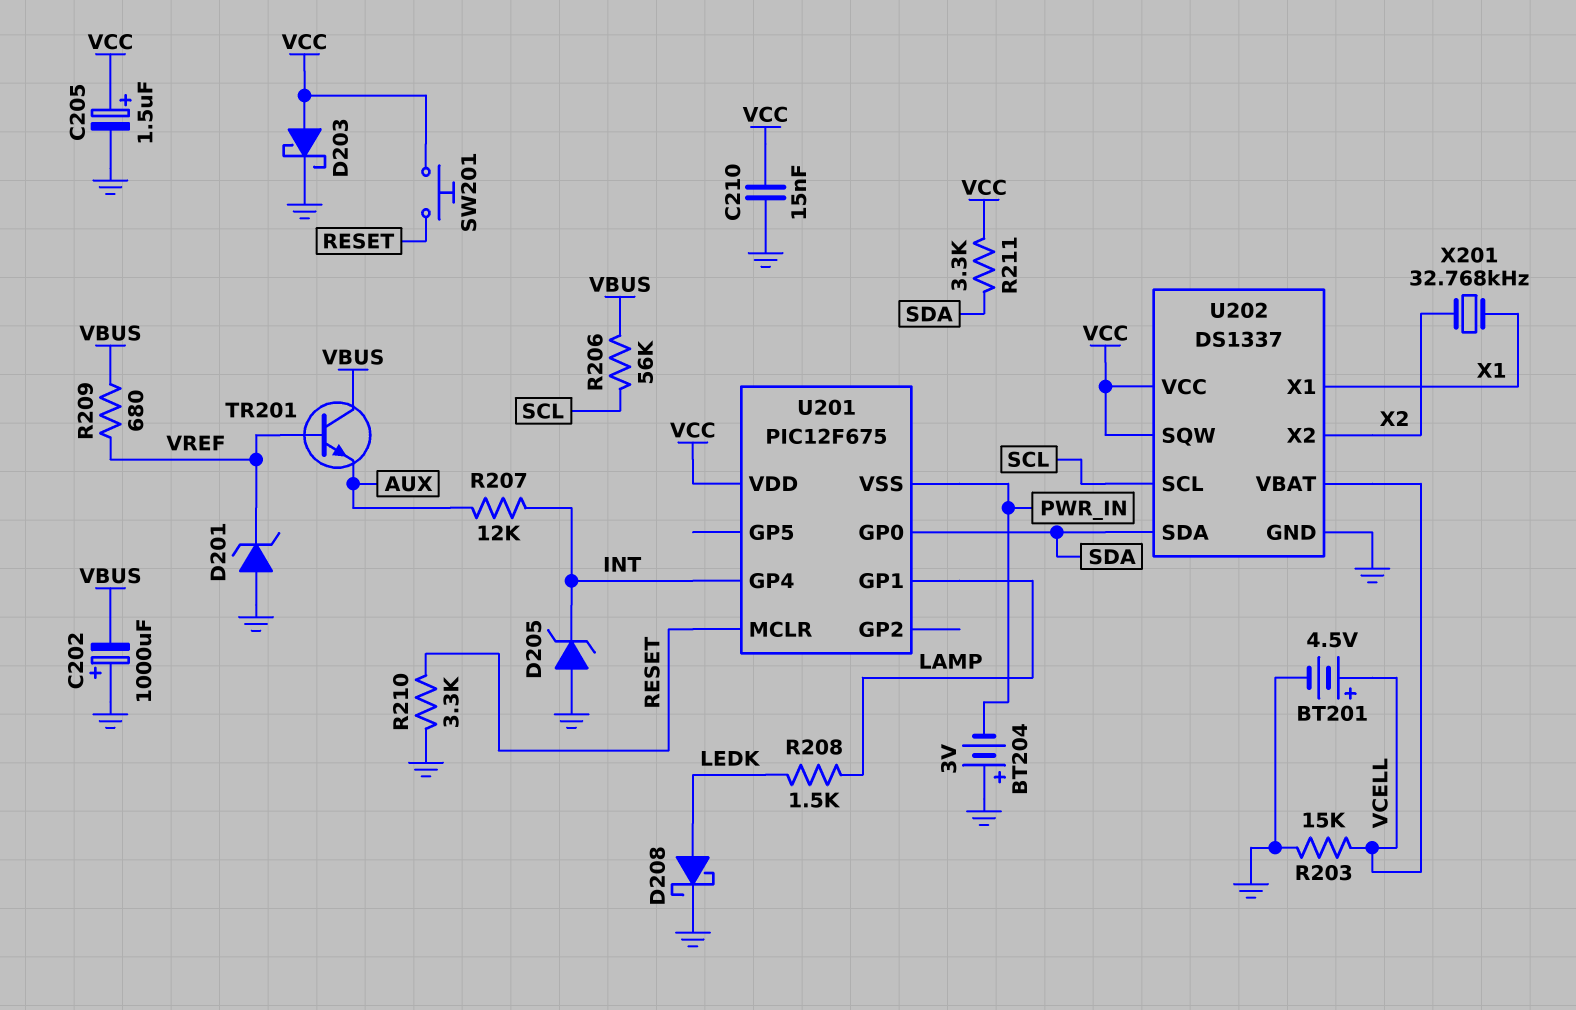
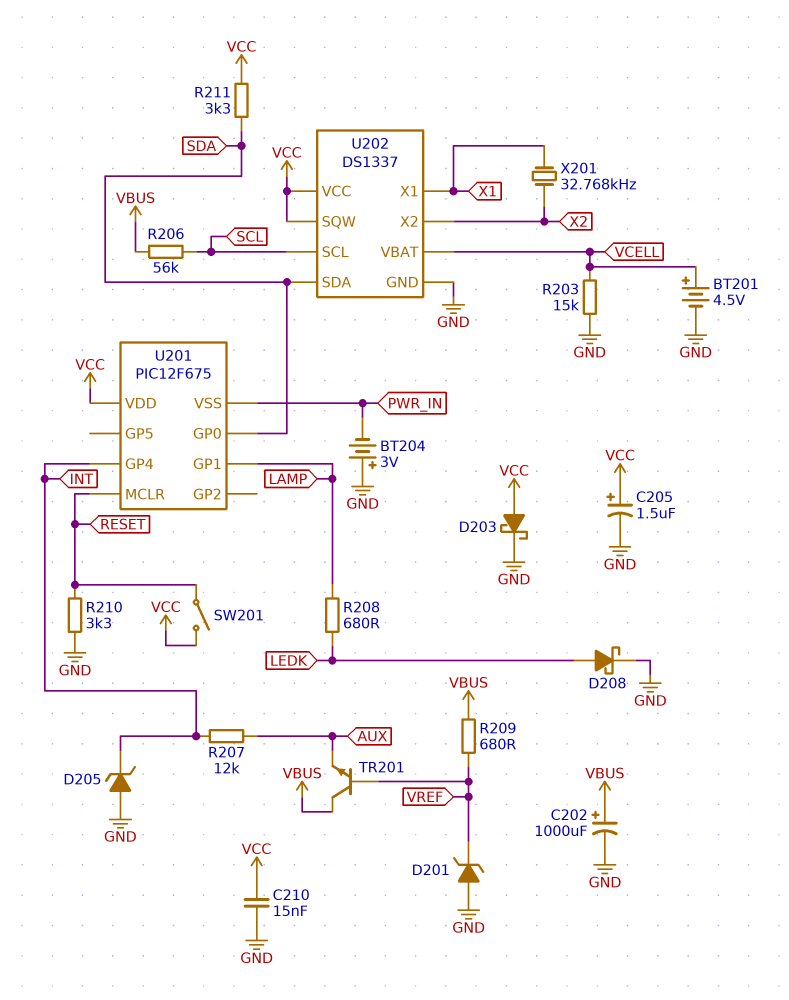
C202: 1000uF (plus GND, minus VBUS) -> 1000uF (plus VBUS, minus GND)
R208: 1.5k (LAMP, LEDK) -> 680 (LAMP, LEDK)
SW201: button (RESET, VCC) -> switch (RESET, VCC)

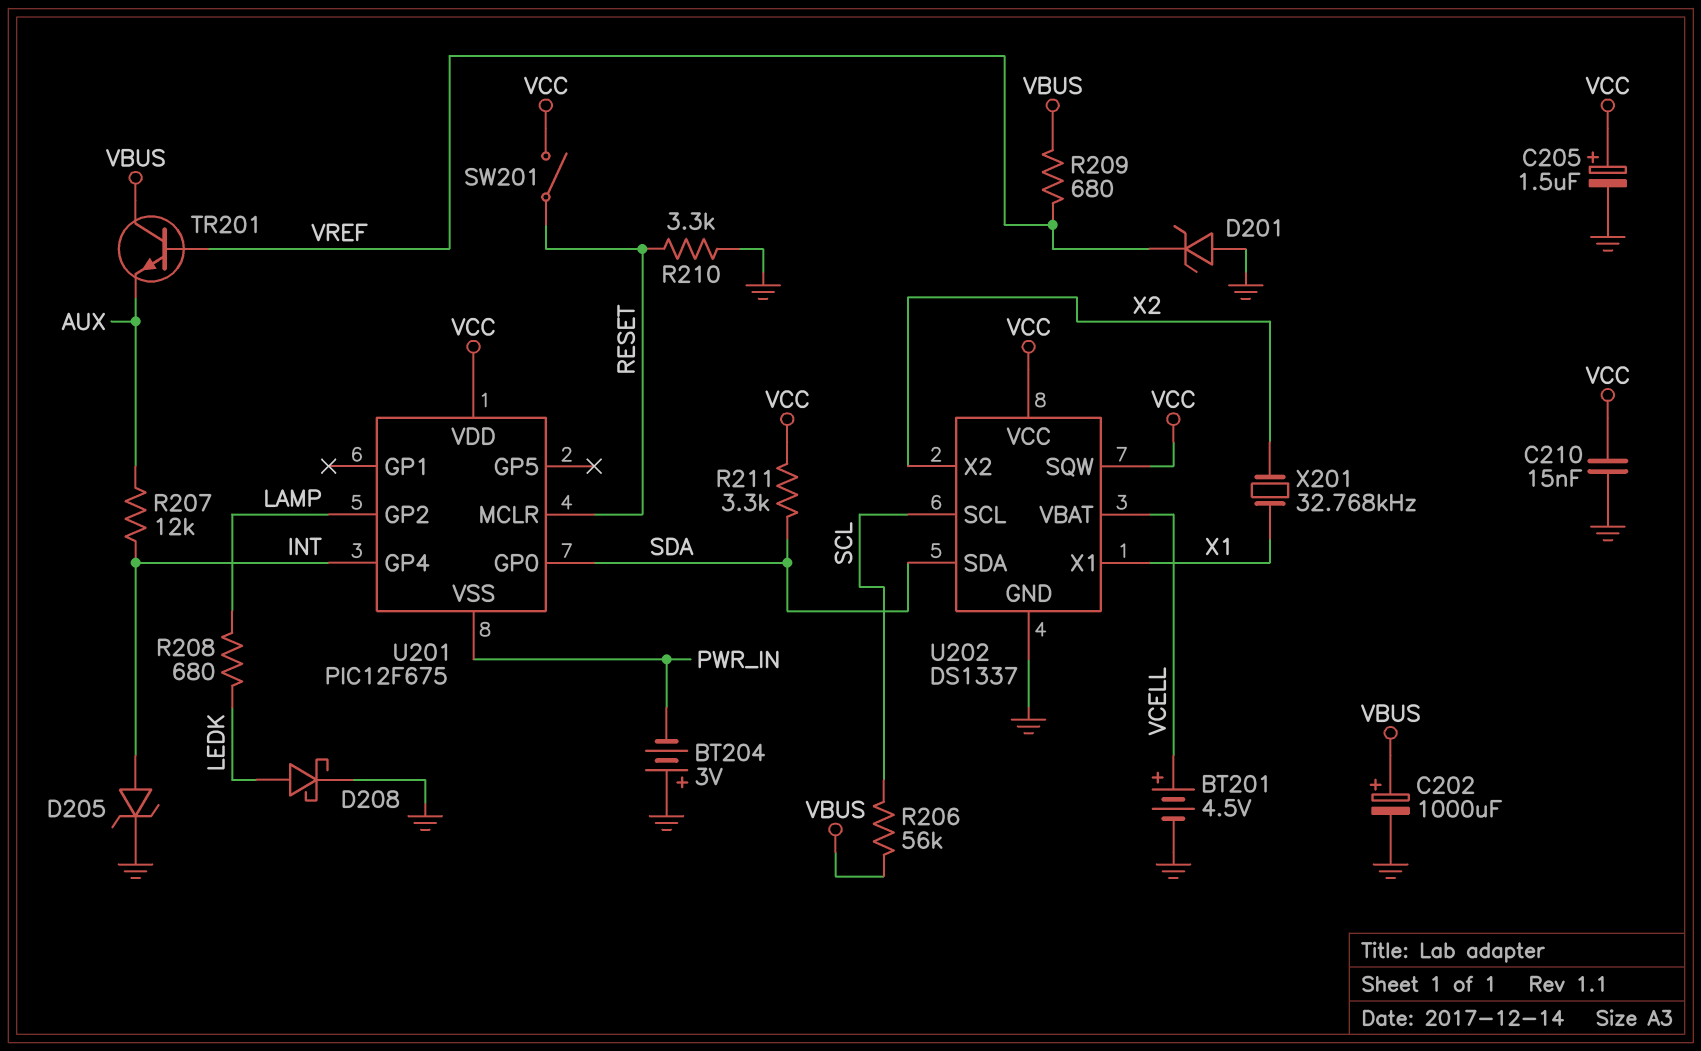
D203: schottky (A VCC, K GND) -> none
D205: zener (A GND, K INT) -> zener (A INT, K GND)
R203: 15k (GND, VCELL) -> none
U201 pin GP1: LAMP -> none
U201 pin GP2: none -> LAMP

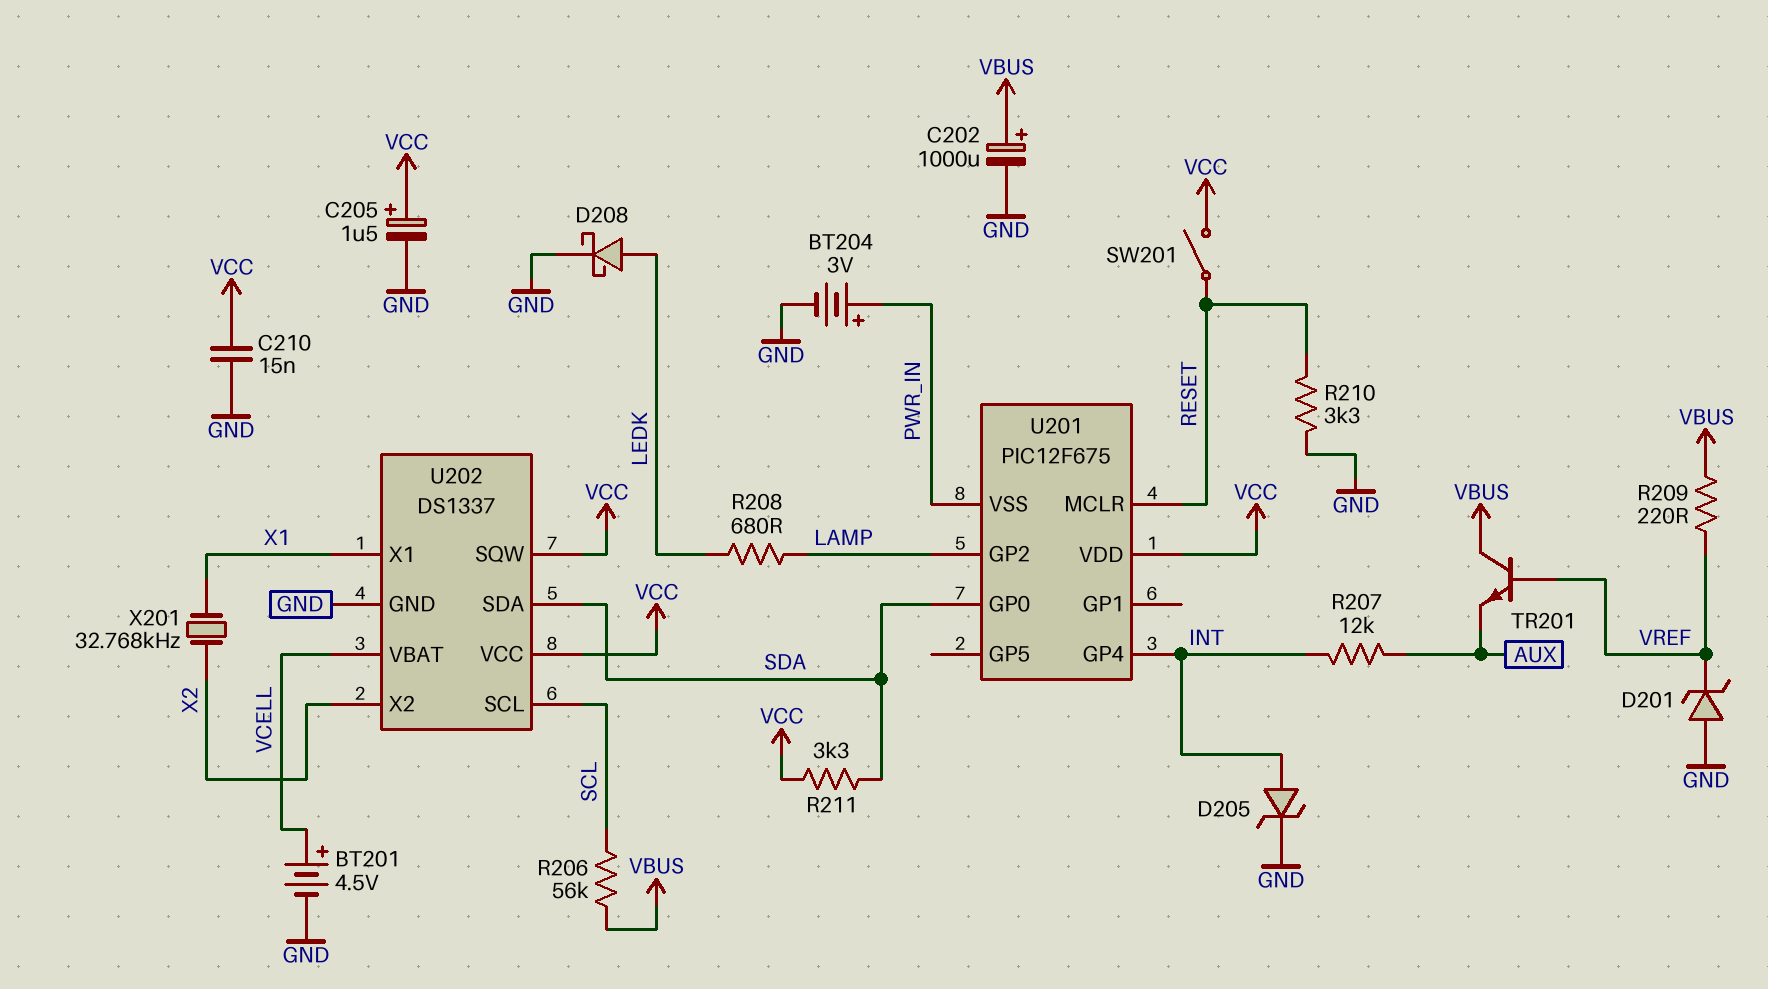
BT204: 3V (plus GND, minus PWR_IN) -> 3V (plus PWR_IN, minus GND)
R209: 680 (VBUS, VREF) -> 220 (VBUS, VREF)

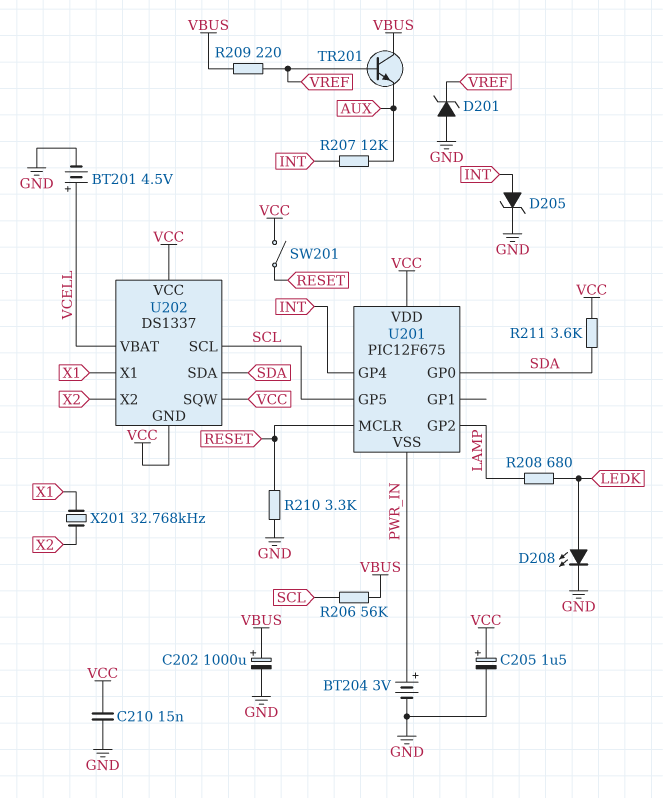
D208: schottky (A LEDK, K GND) -> LED (A LEDK, K GND)
R211: 3.3k (SDA, VCC) -> 3.6k (SDA, VCC)
U201 pin GP5: none -> SCL
U202 pin GND: GND -> VCC

